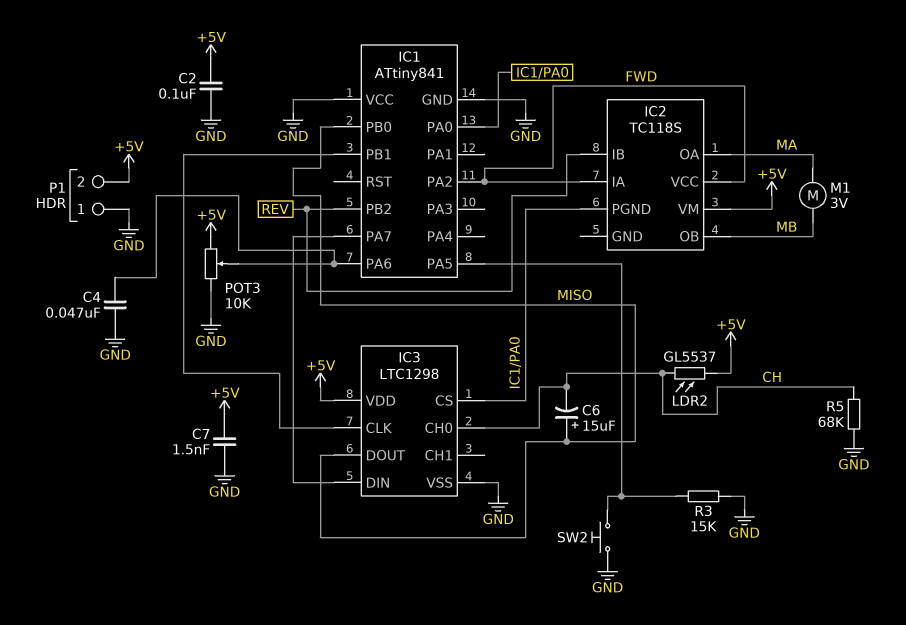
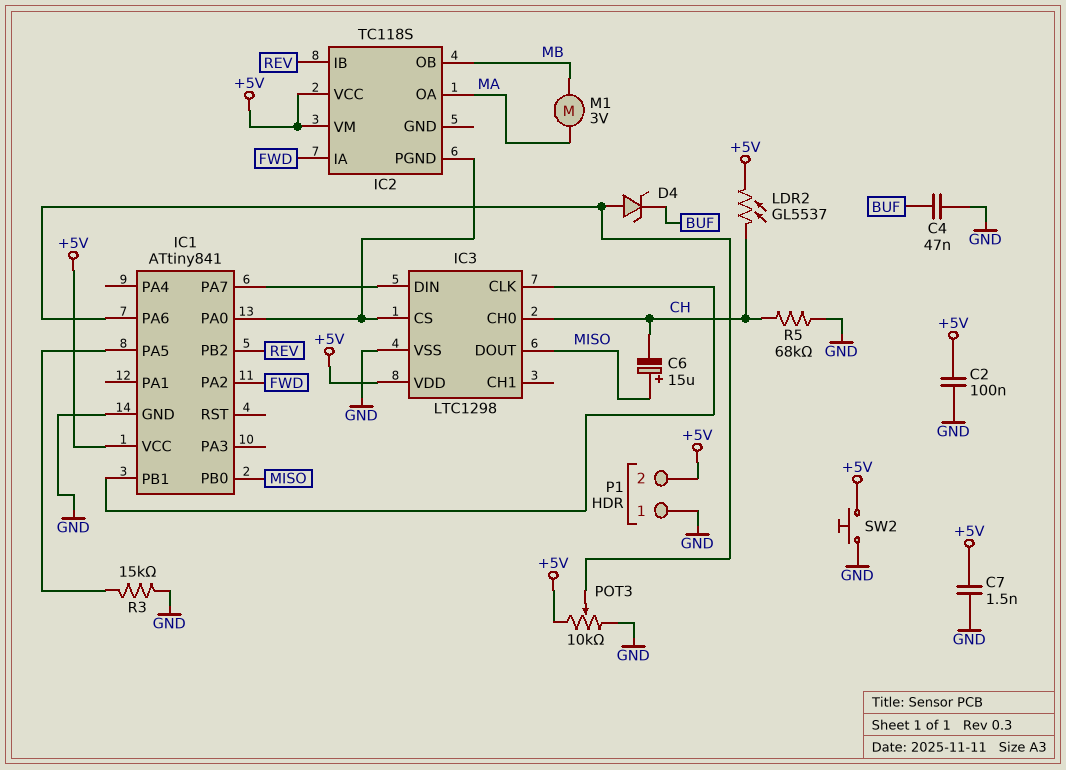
C4: 47nF (GND, IC1/PA6) -> 47nF (BUF, GND)
D4: none -> zener (A IC1/PA6, K BUF)
IC1 pin VCC: GND -> +5V
IC2 pin VCC: FWD -> +5V
SW2: button (GND, IC1/PA5) -> button (+5V, GND)

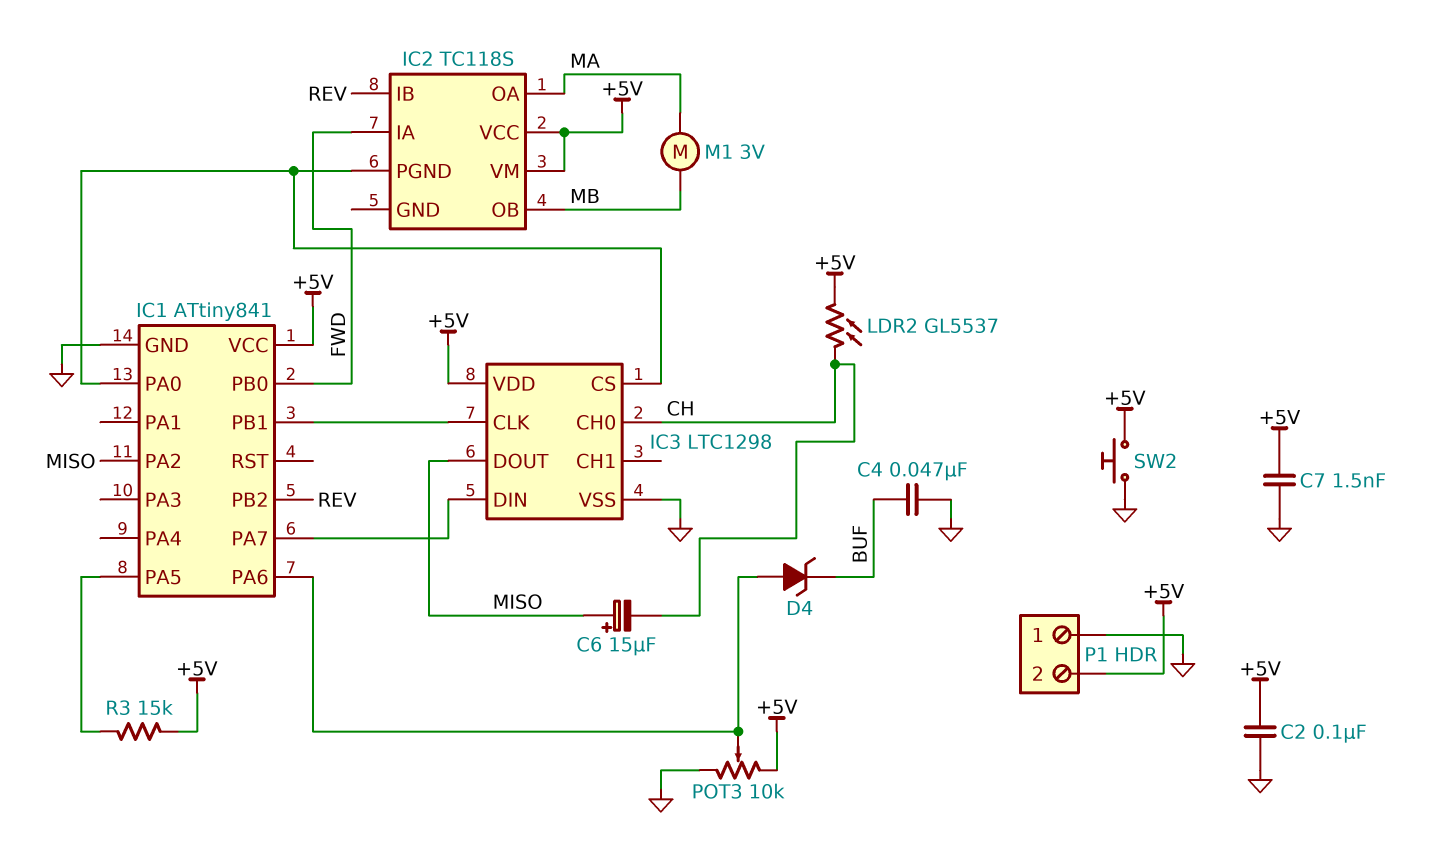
IC1 pin PA2: FWD -> MISO
IC1 pin PB0: MISO -> FWD
R3: 15k (GND, IC1/PA5) -> 15k (+5V, IC1/PA5)
R5: 68k (CH, GND) -> none

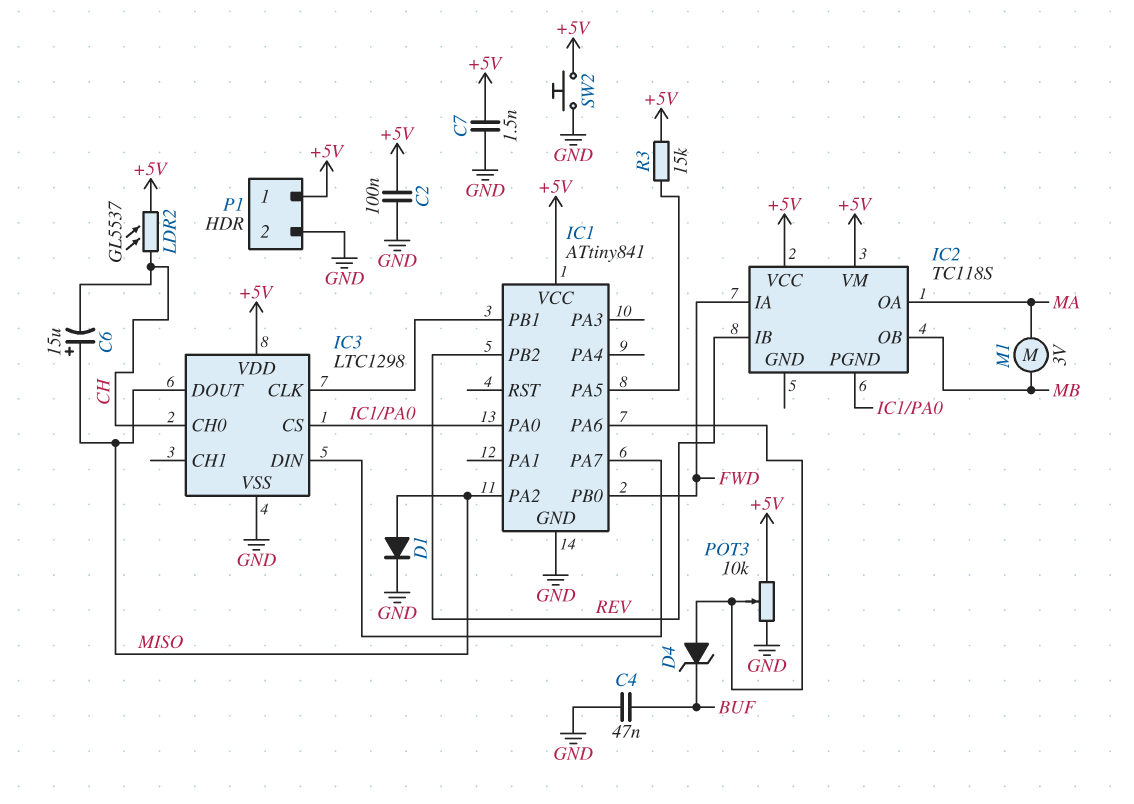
D1: none -> diode (A MISO, K GND)
P1 pin 1: GND -> +5V
P1 pin 2: +5V -> GND

